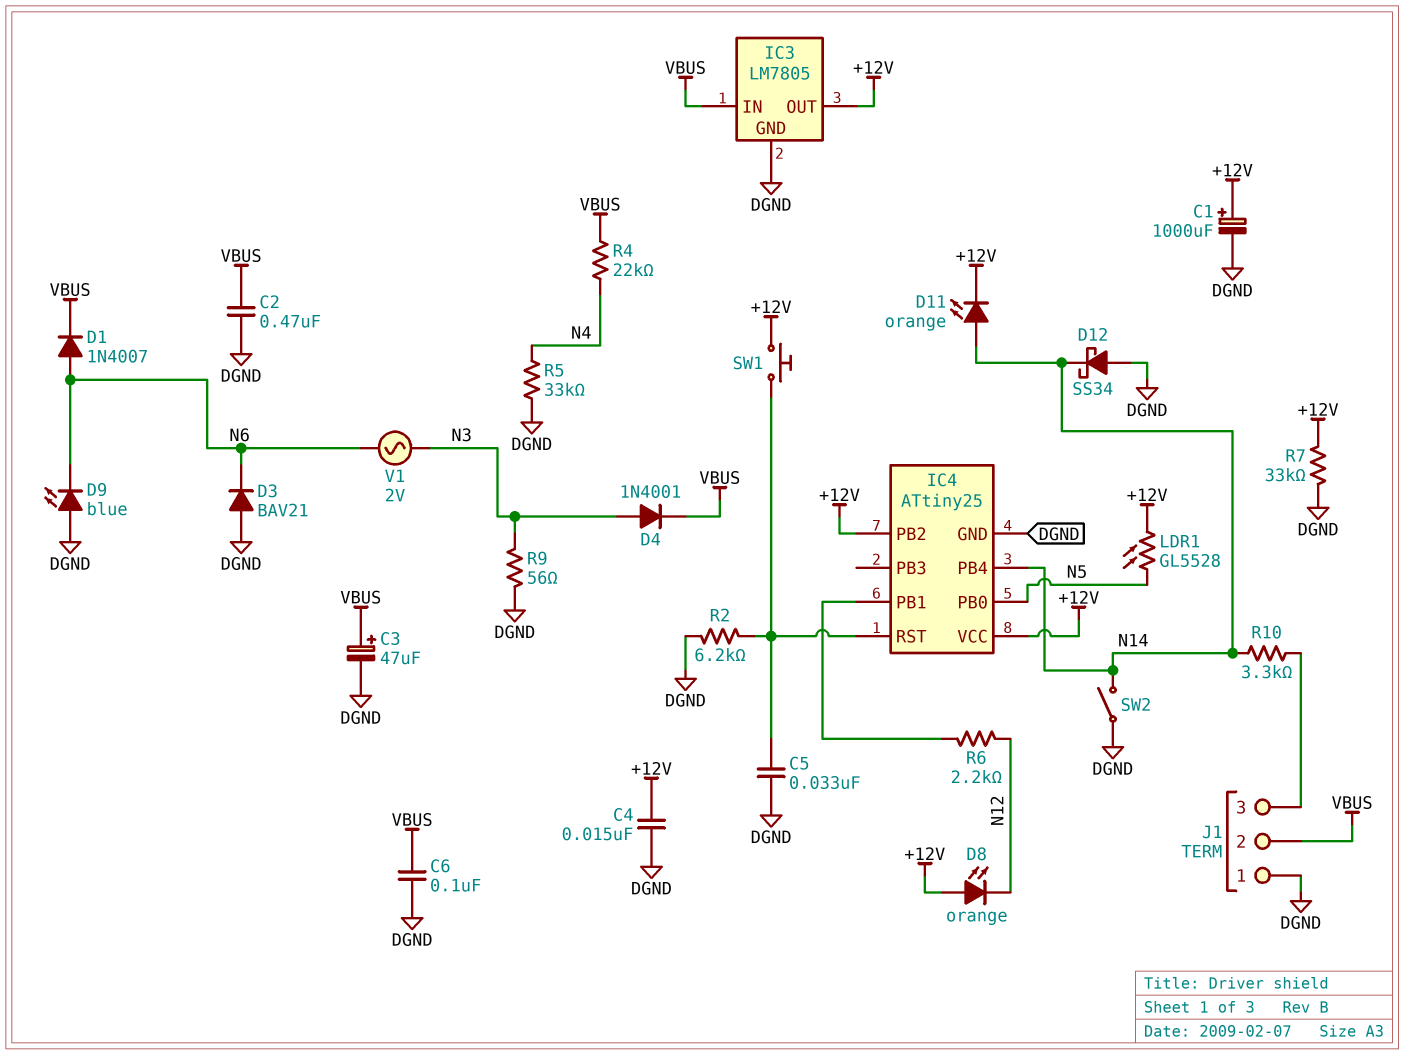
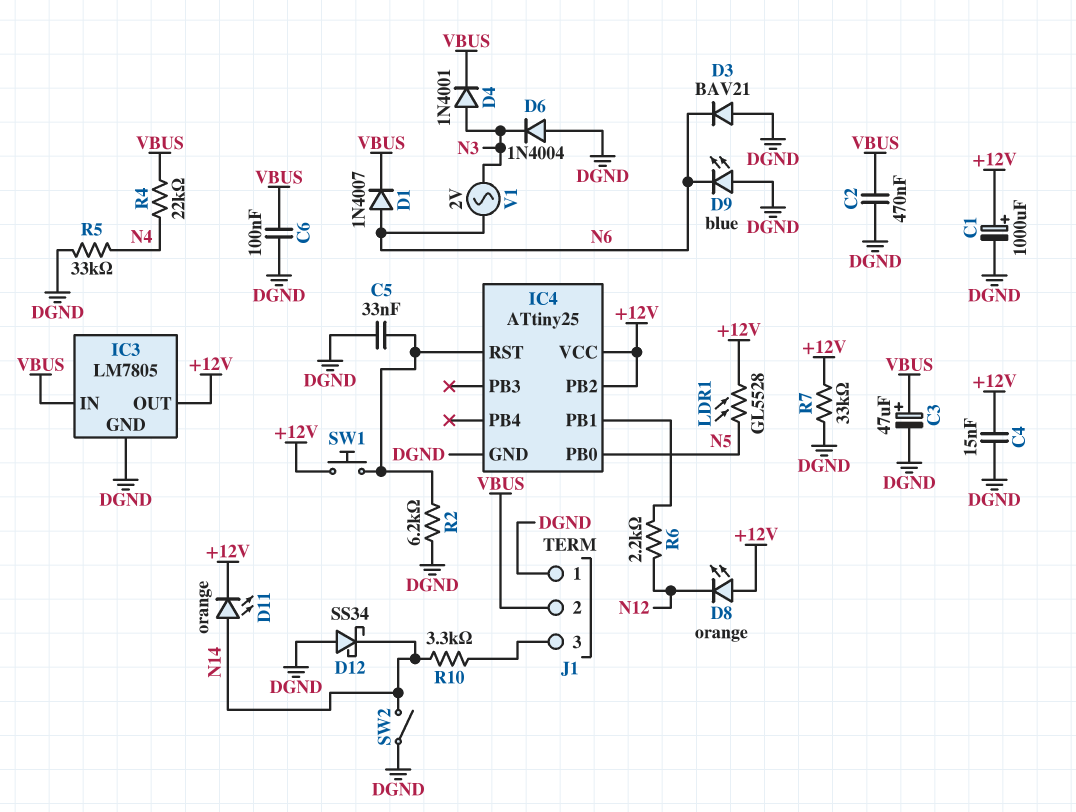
D6: none -> diode 1N4004 (A DGND, K N3)
IC4 pin PB4: N14 -> none
R9: 56 (DGND, N3) -> none

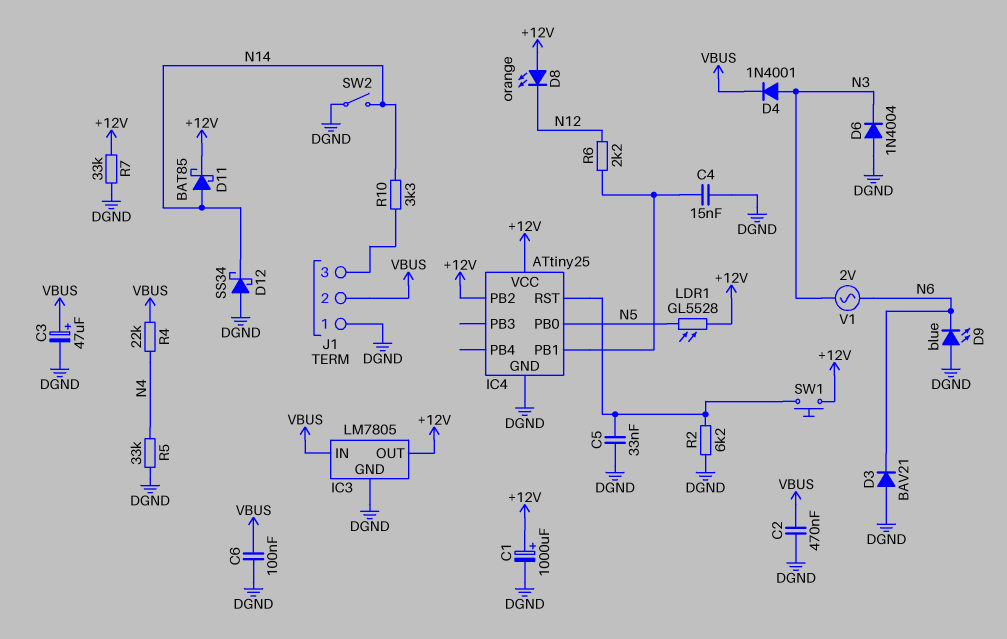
C4: 15nF (+12V, DGND) -> 15nF (DGND, IC4/PB1)
D1: diode 1N4007 (A N6, K VBUS) -> none
D11: LED orange (A N14, K +12V) -> schottky BAT85 (A N14, K +12V)

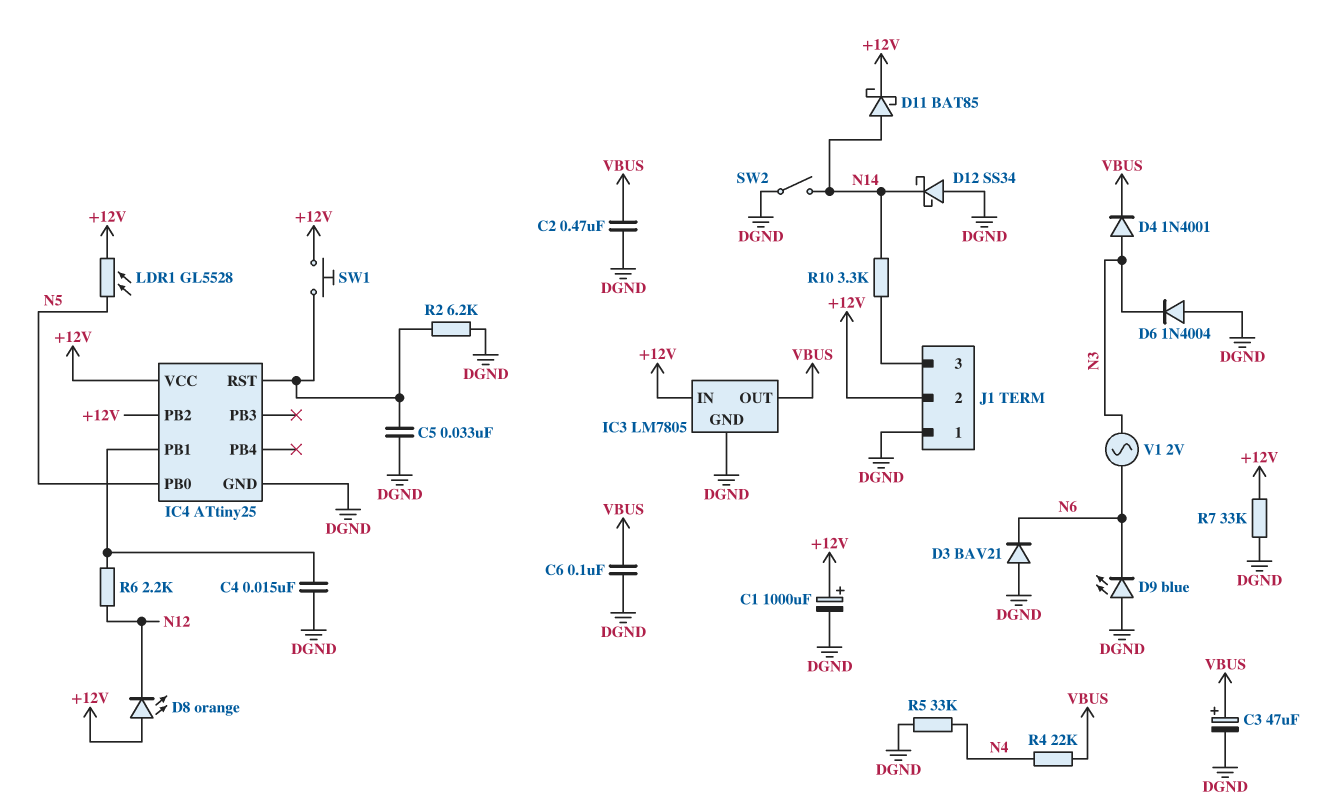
IC3 pin IN: VBUS -> +12V
IC3 pin OUT: +12V -> VBUS
J1 pin 2: VBUS -> +12V

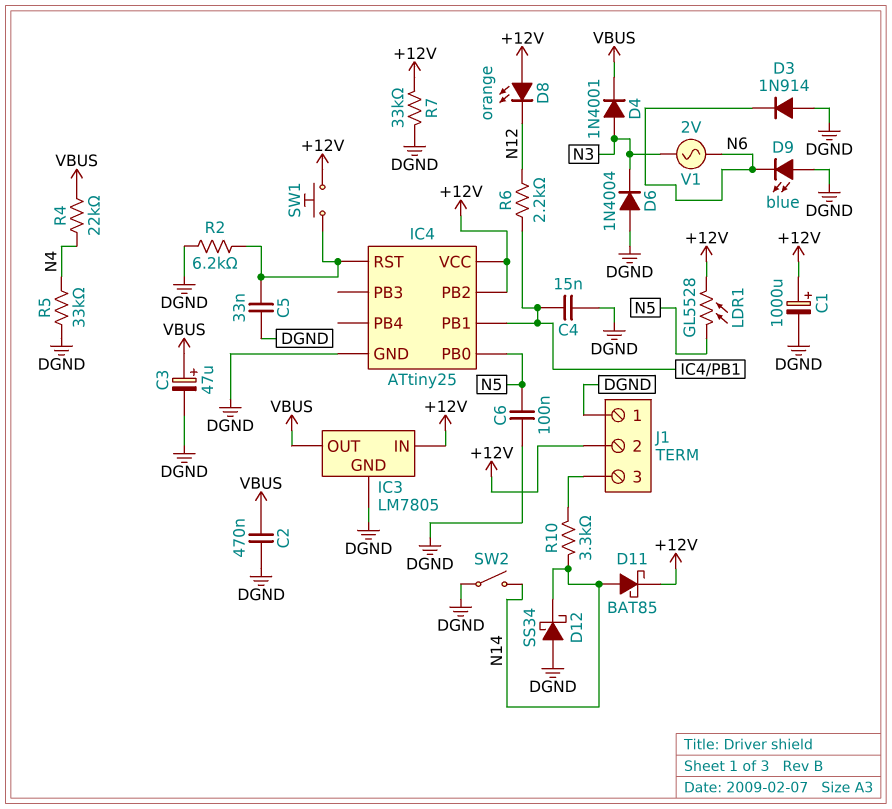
C6: 100nF (DGND, VBUS) -> 100nF (DGND, N5)
D3: diode BAV21 (A DGND, K N6) -> diode 1N914 (A DGND, K N6)

